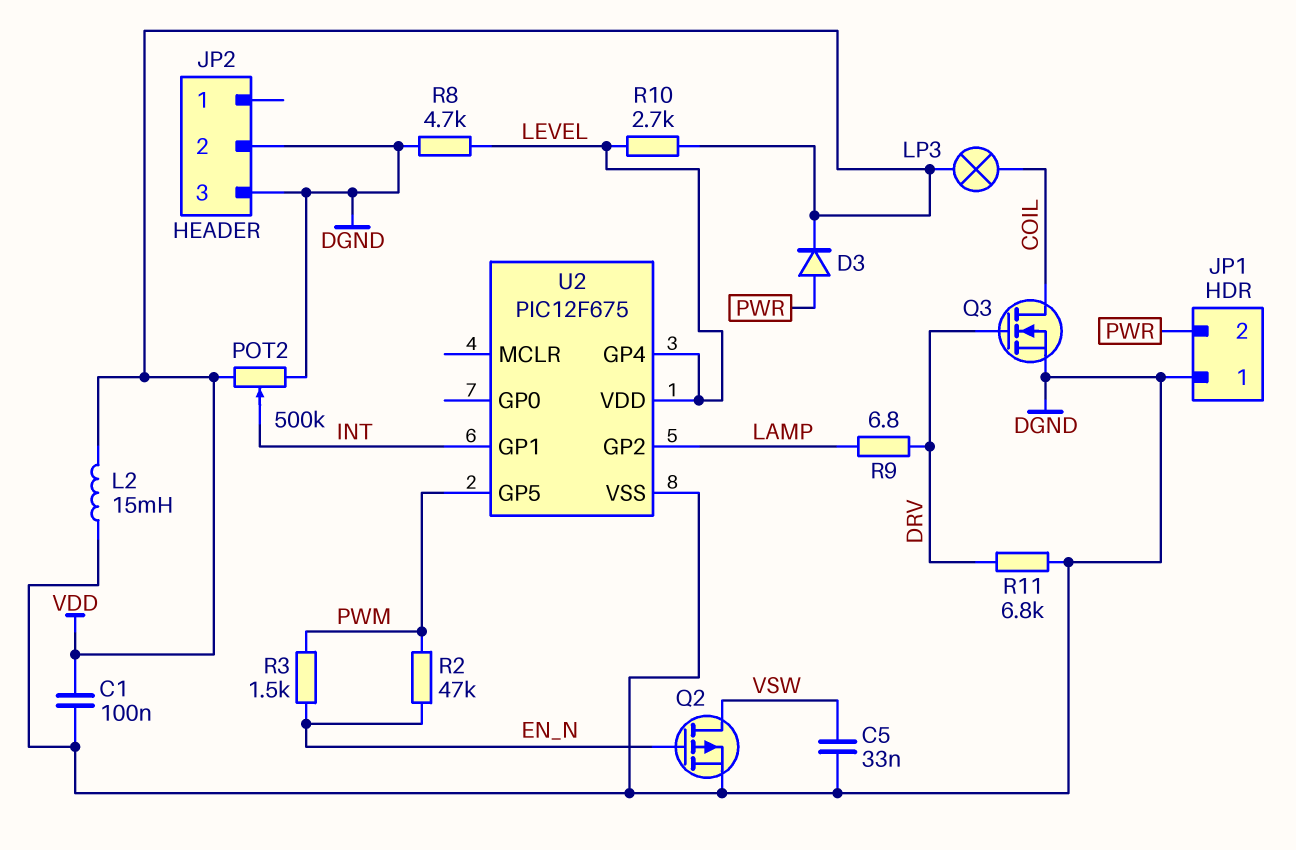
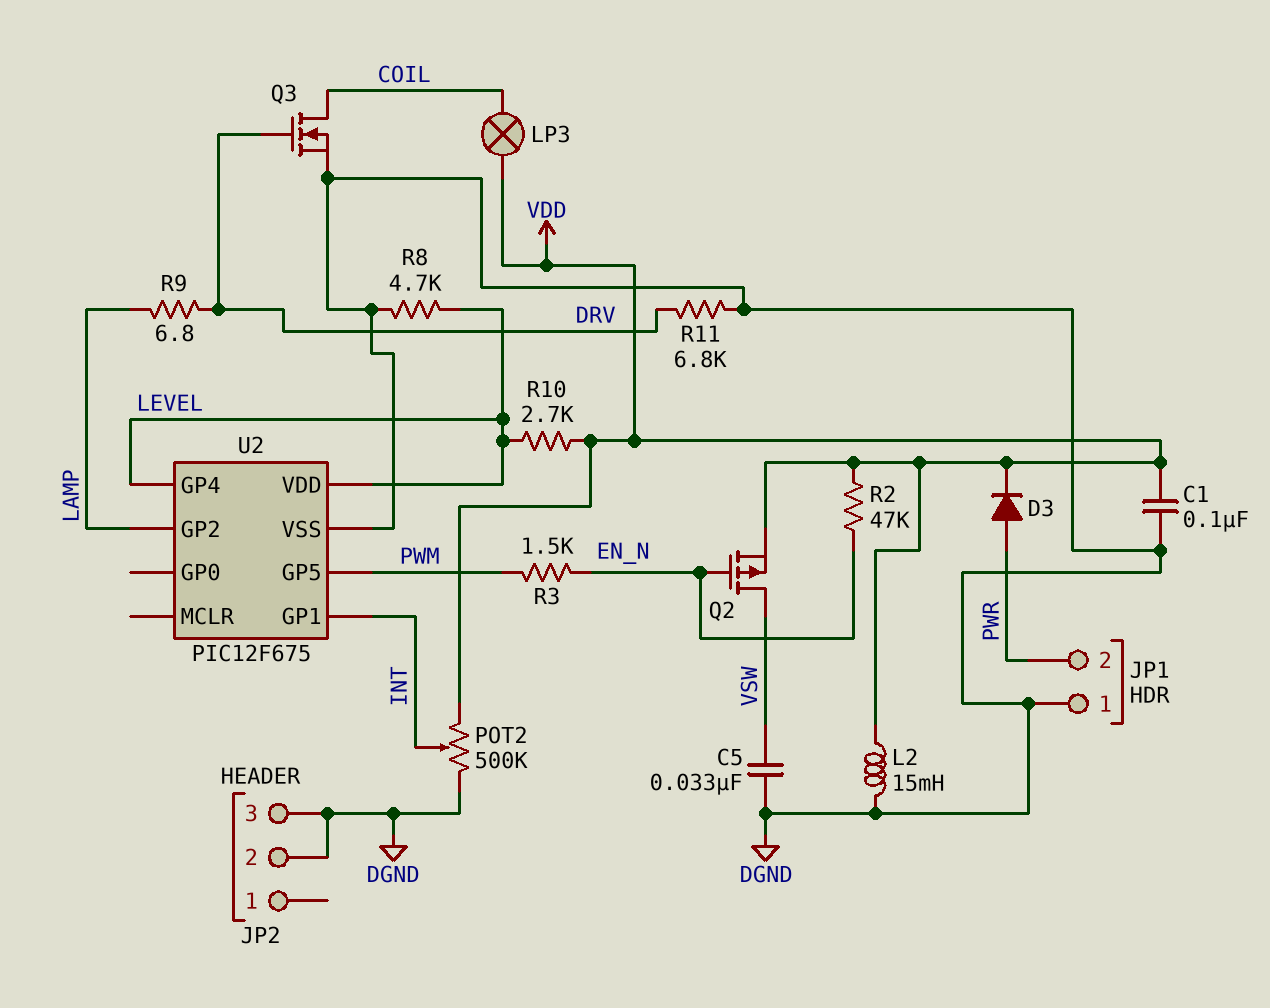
Q2: PMOS (G EN_N, D VSW, S DGND) -> PMOS (G EN_N, D VSW, S VDD)
R2: 47k (EN_N, PWM) -> 47k (EN_N, VDD)

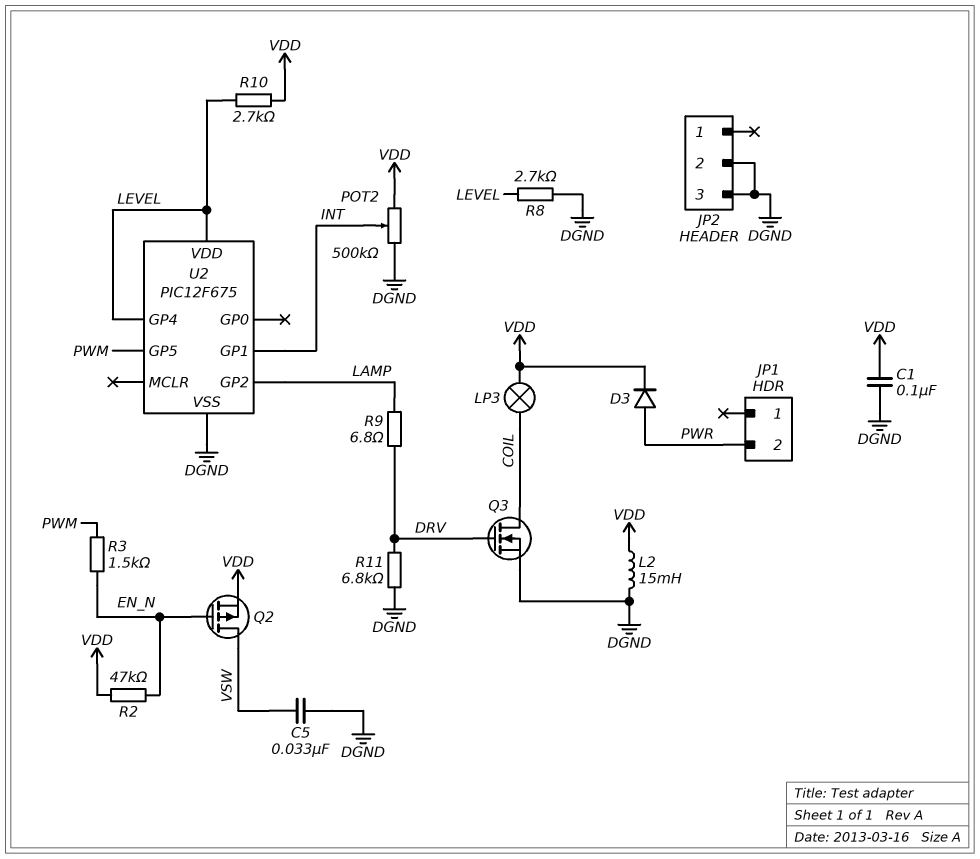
JP1 pin 1: DGND -> none
R8: 4.7k (DGND, LEVEL) -> 2.7k (DGND, LEVEL)

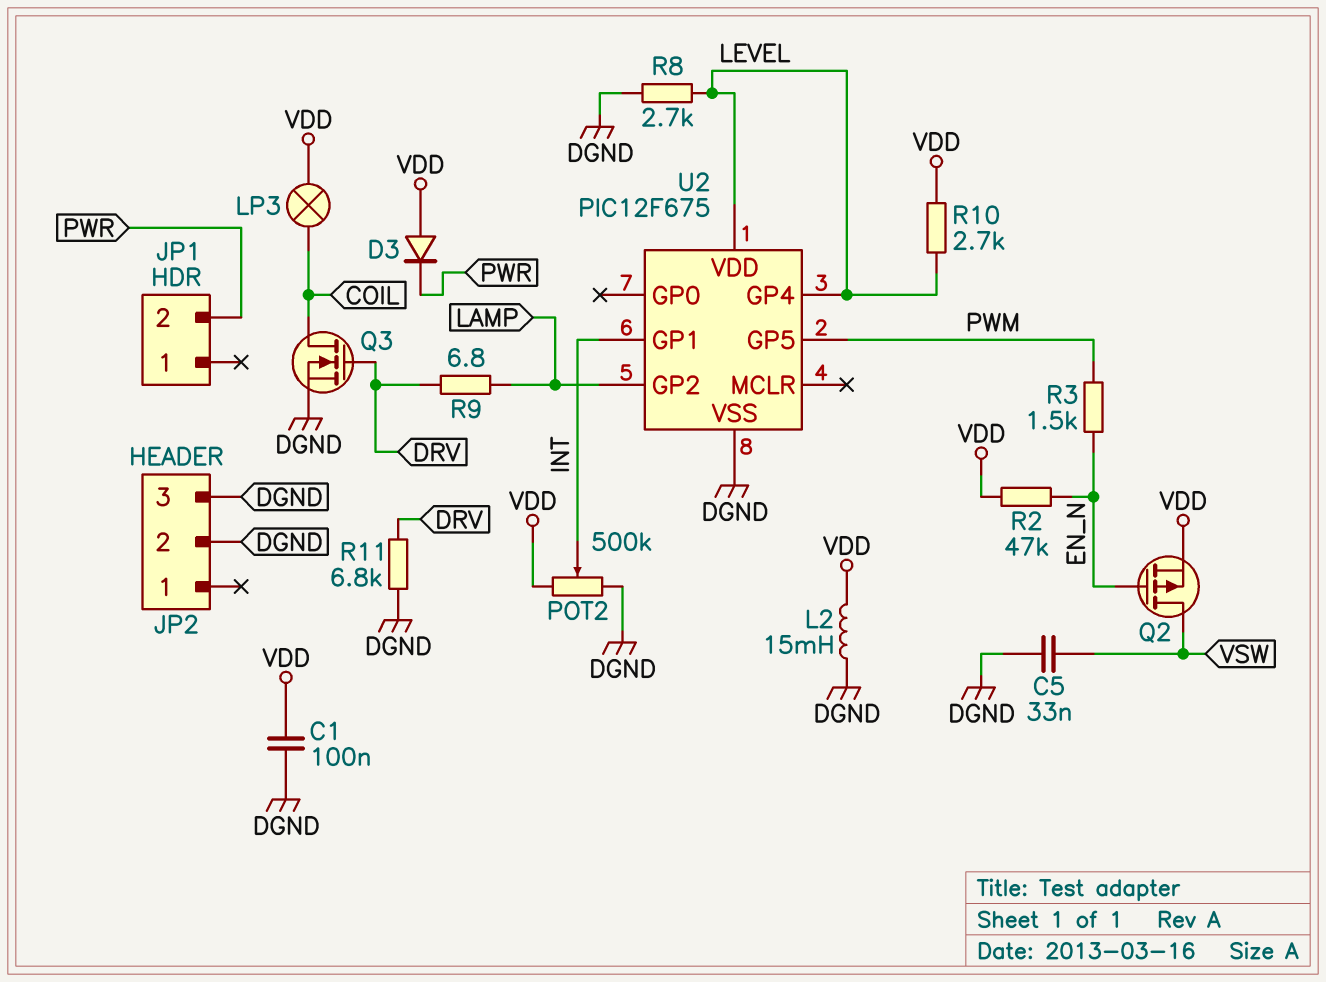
D3: diode (A PWR, K VDD) -> diode (A VDD, K PWR)

